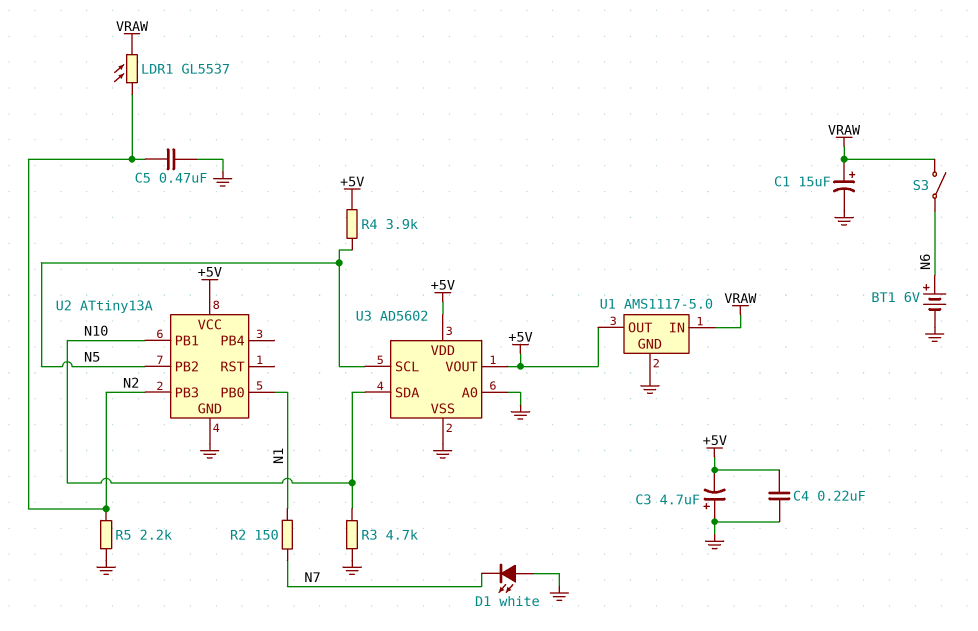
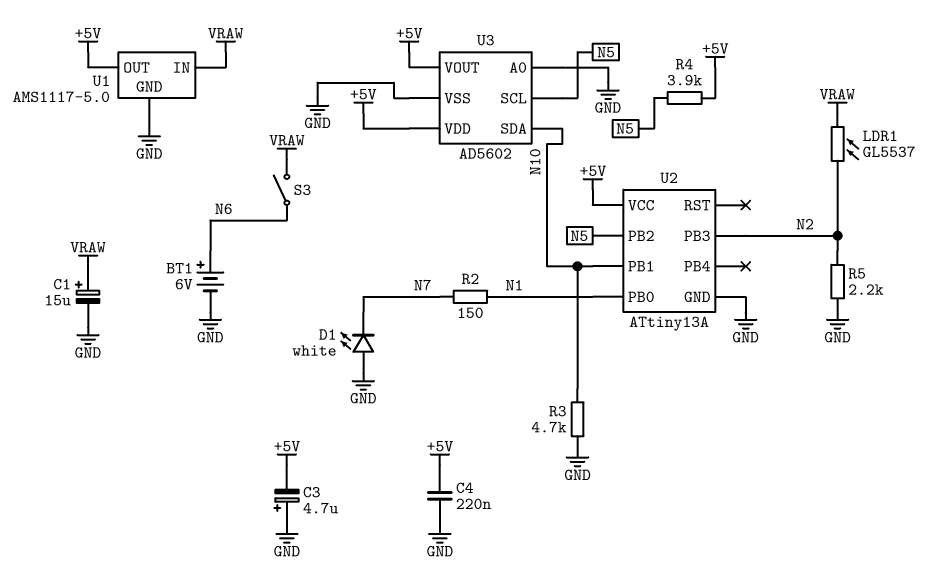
C5: 470nF (GND, N2) -> none

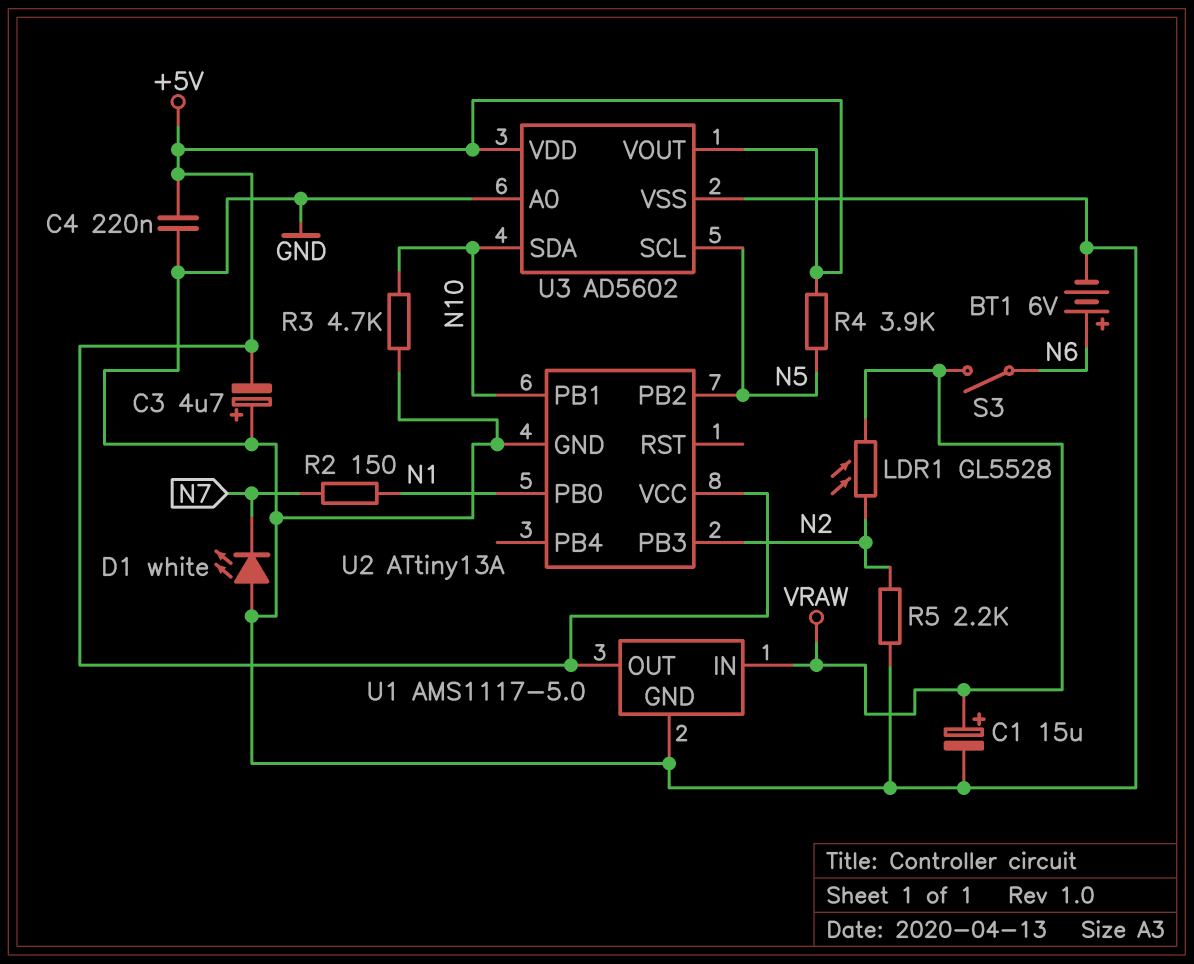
LDR1: GL5537 (N2, VRAW) -> GL5528 (N2, VRAW)

